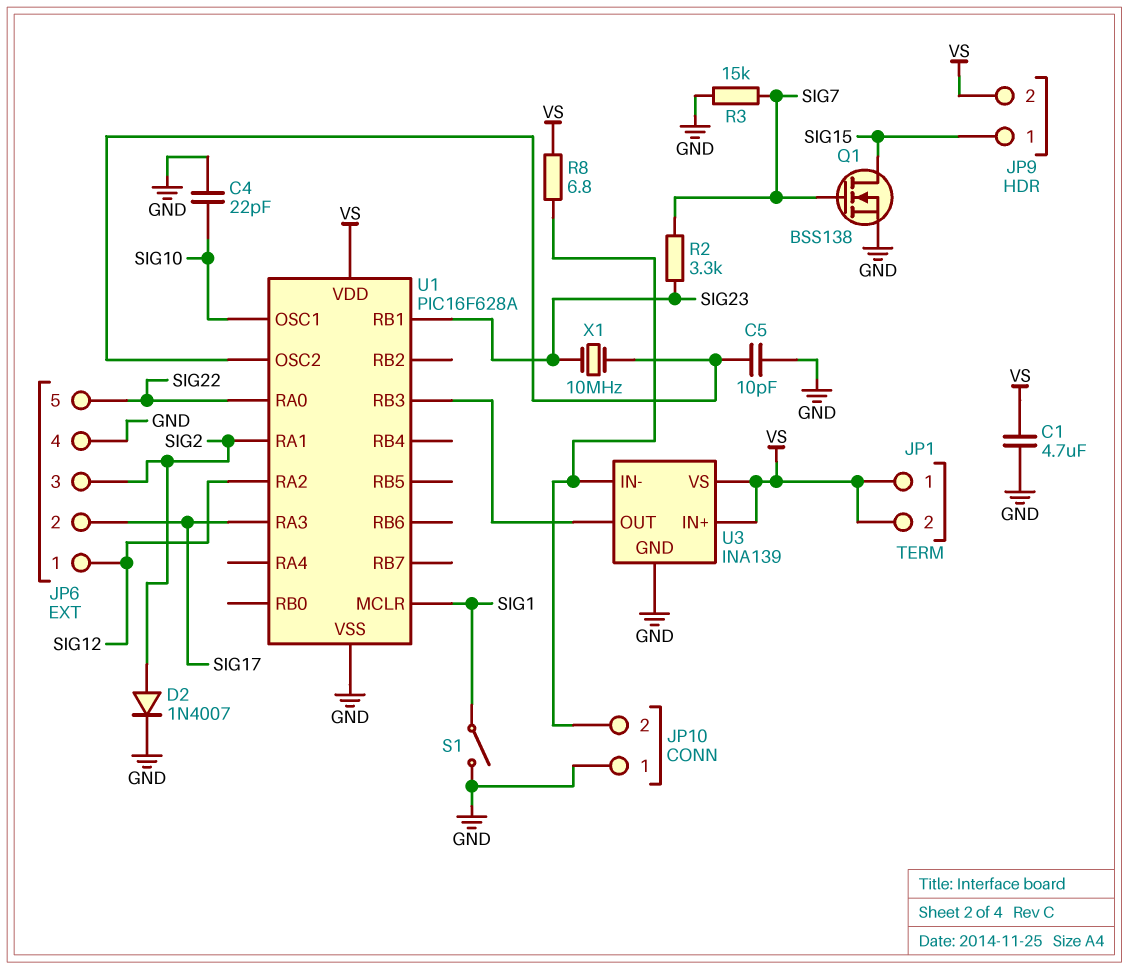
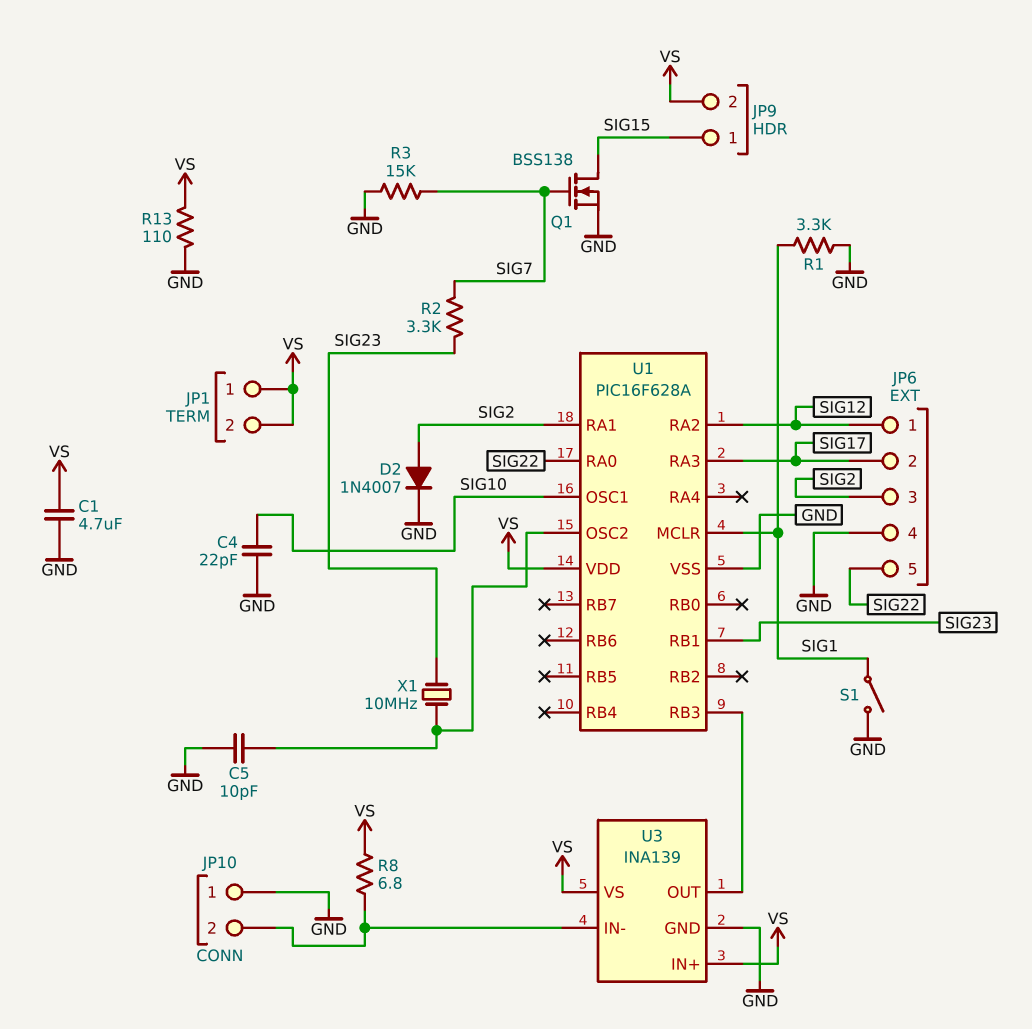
R1: none -> 3.3k (GND, SIG1)
R13: none -> 110 (GND, VS)

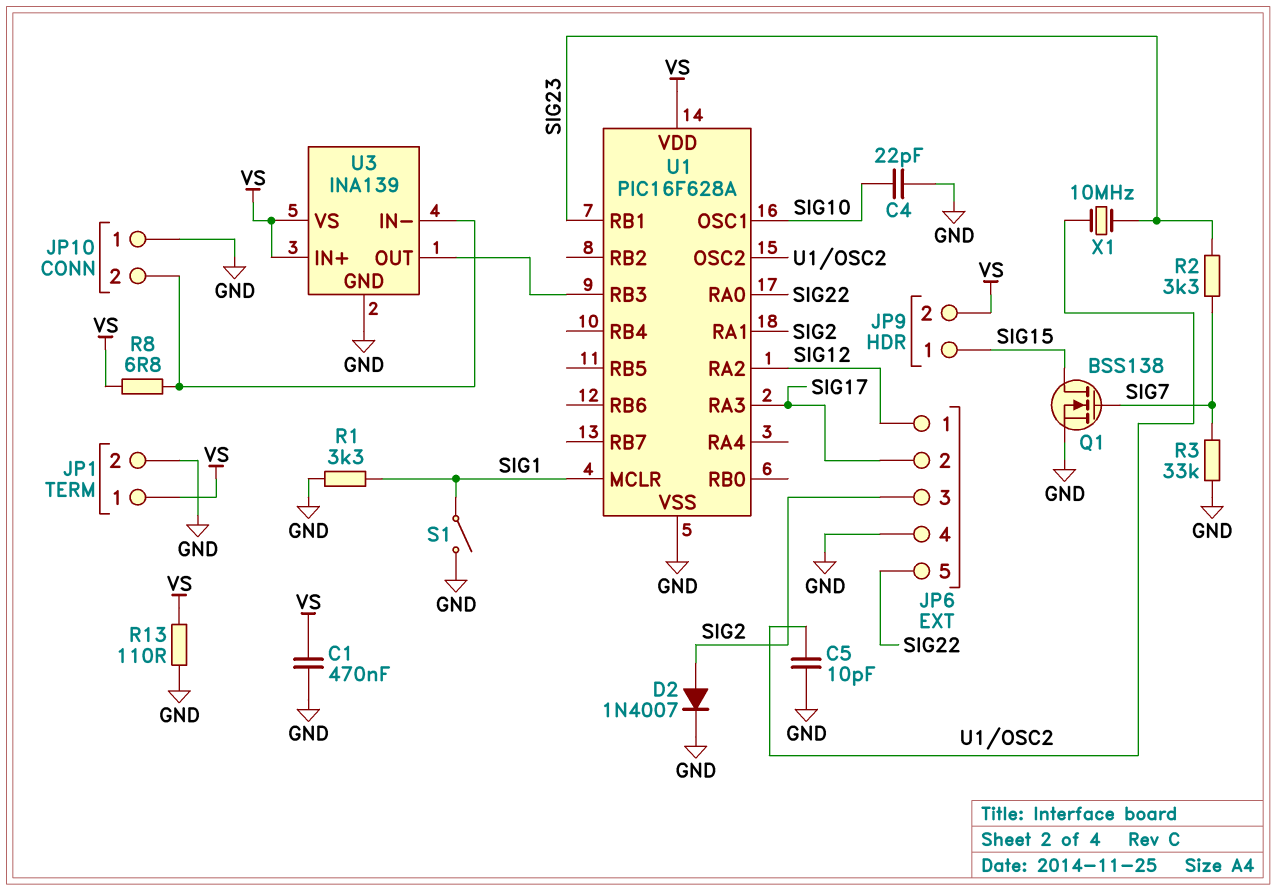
C1: 4.7uF (GND, VS) -> 470nF (GND, VS)
JP1 pin 2: VS -> GND
R3: 15k (GND, SIG7) -> 33k (GND, SIG7)

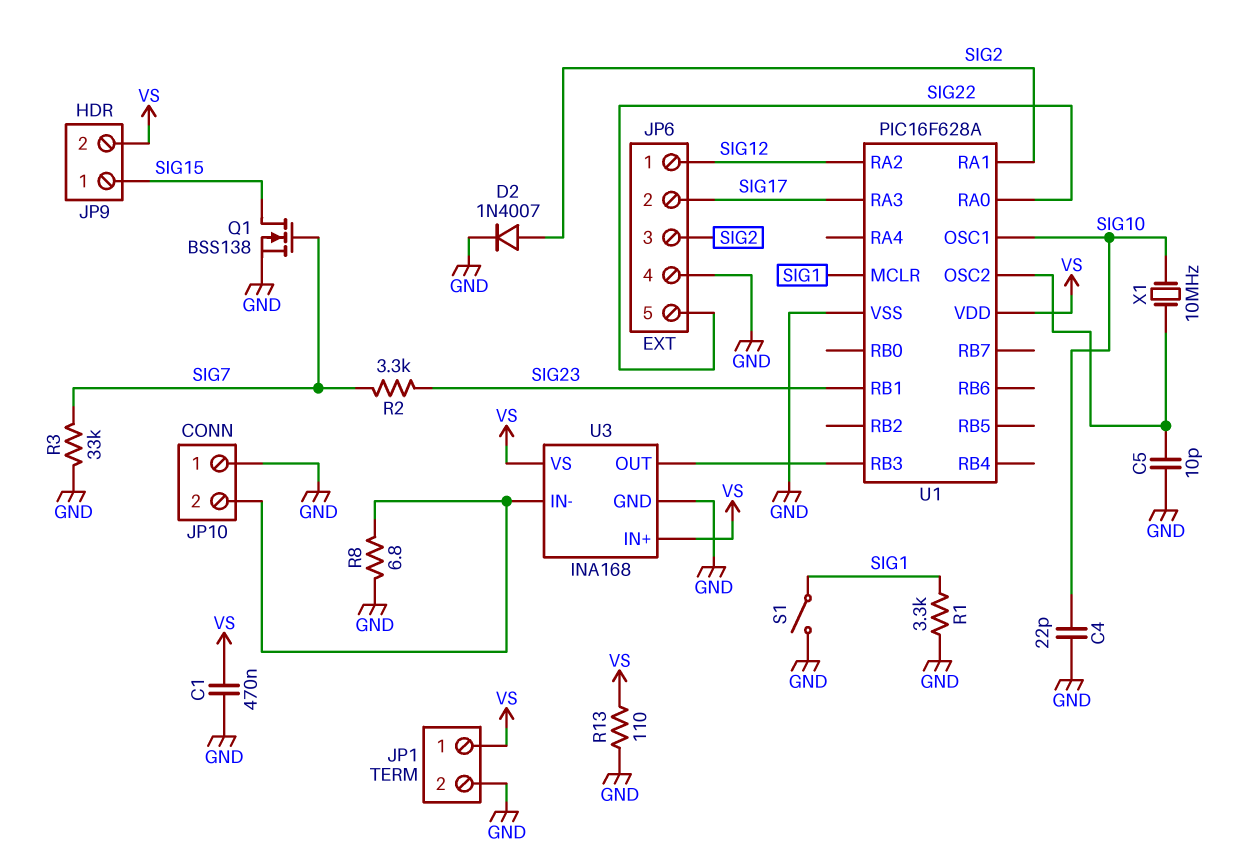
R8: 6.8 (JP10/2, VS) -> 6.8 (GND, JP10/2)
U3: INA139 -> INA168
X1: 10MHz (SIG23, U1/OSC2) -> 10MHz (SIG10, U1/OSC2)

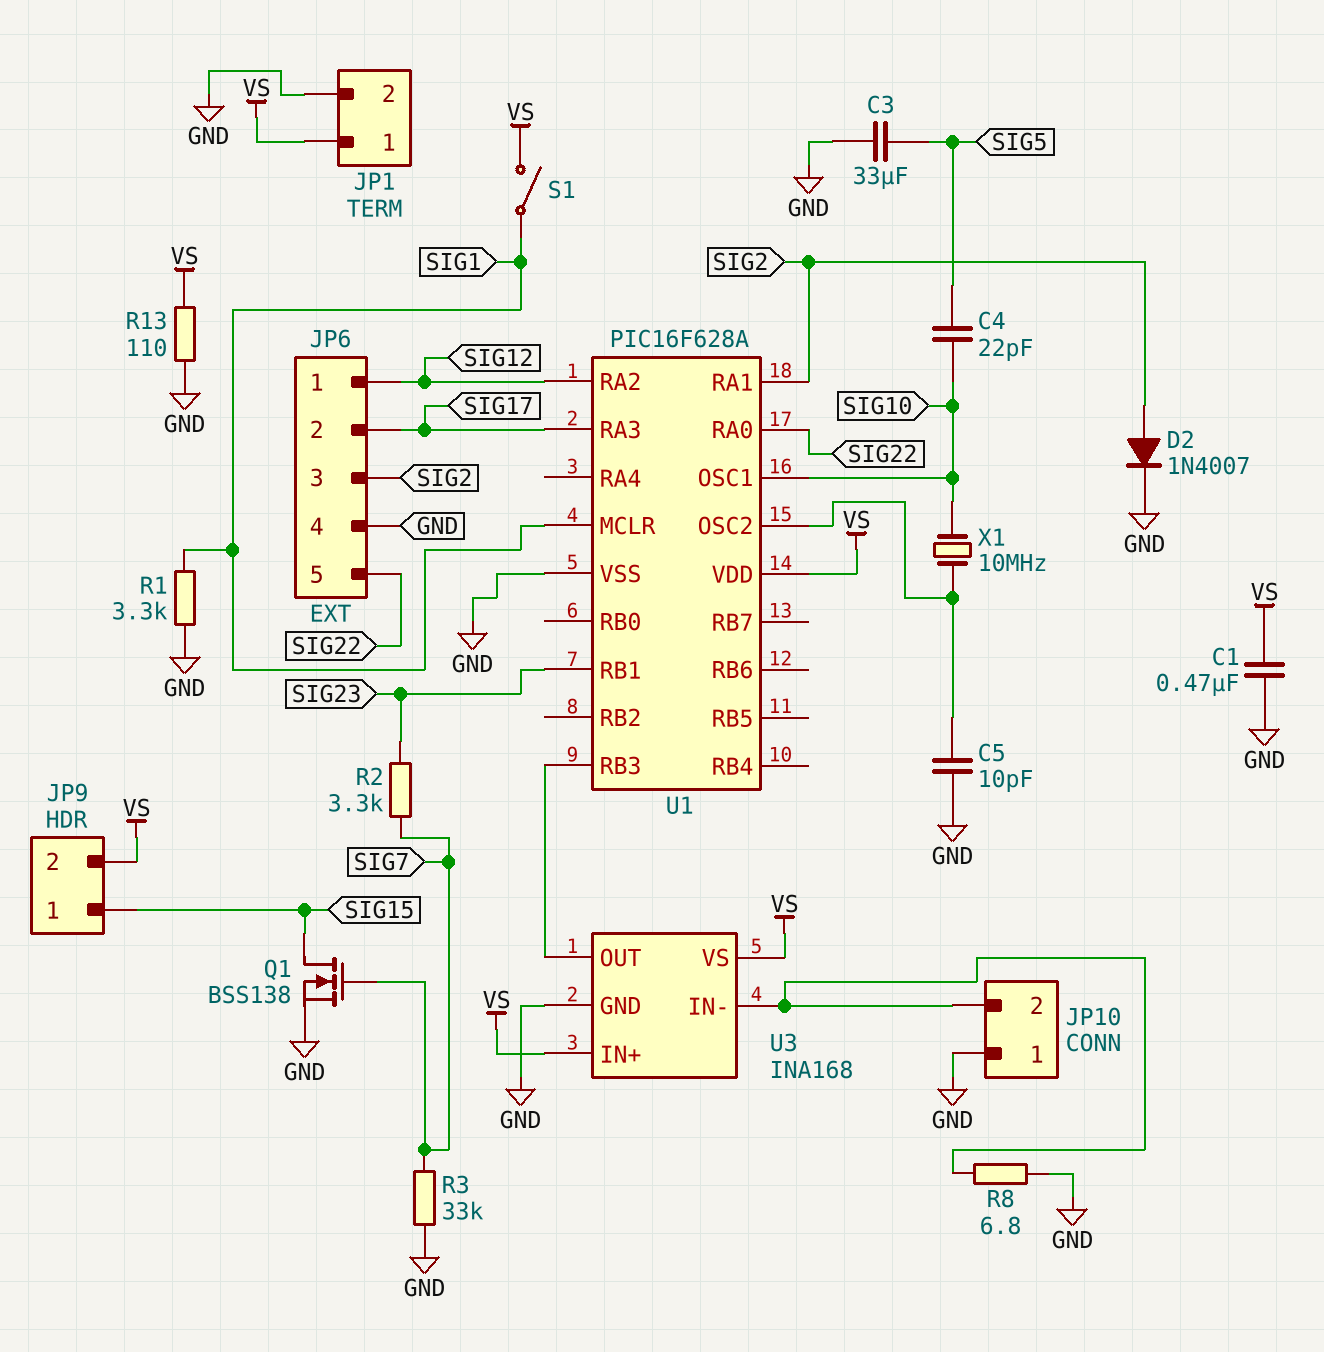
C3: none -> 33uF (GND, SIG5)
C4: 22pF (GND, SIG10) -> 22pF (SIG5, SIG10)
S1: switch (GND, SIG1) -> switch (SIG1, VS)

